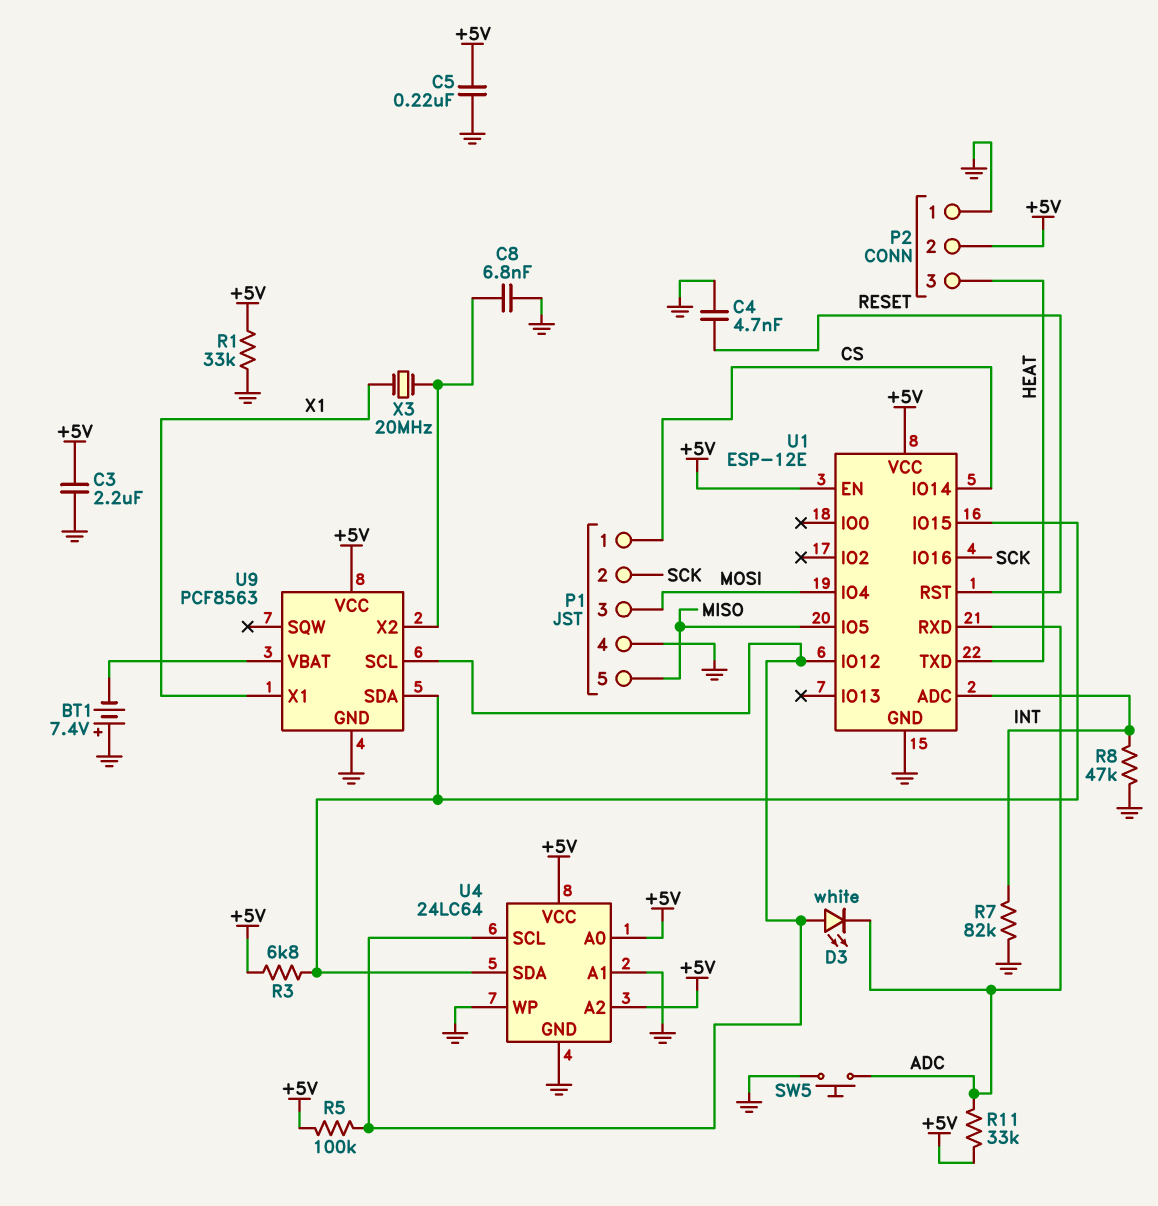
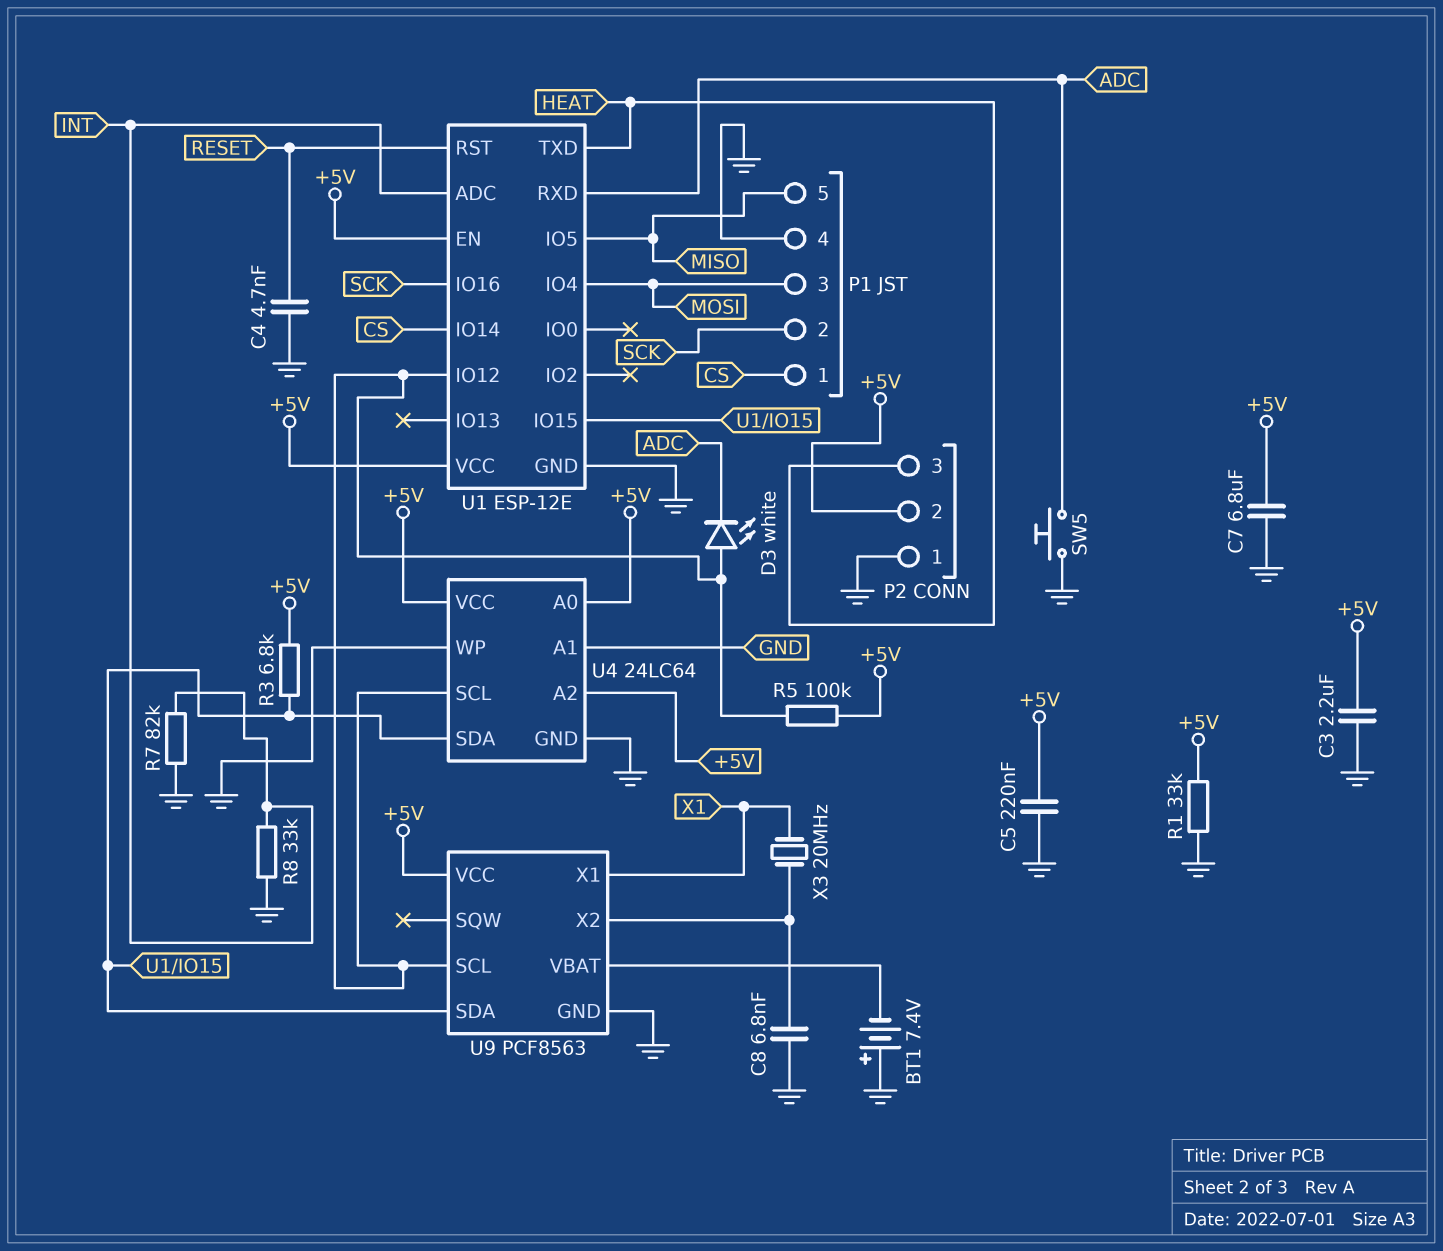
C7: none -> 6.8uF (+5V, GND)
R8: 47k (GND, INT) -> 33k (GND, INT)
R11: 33k (+5V, ADC) -> none

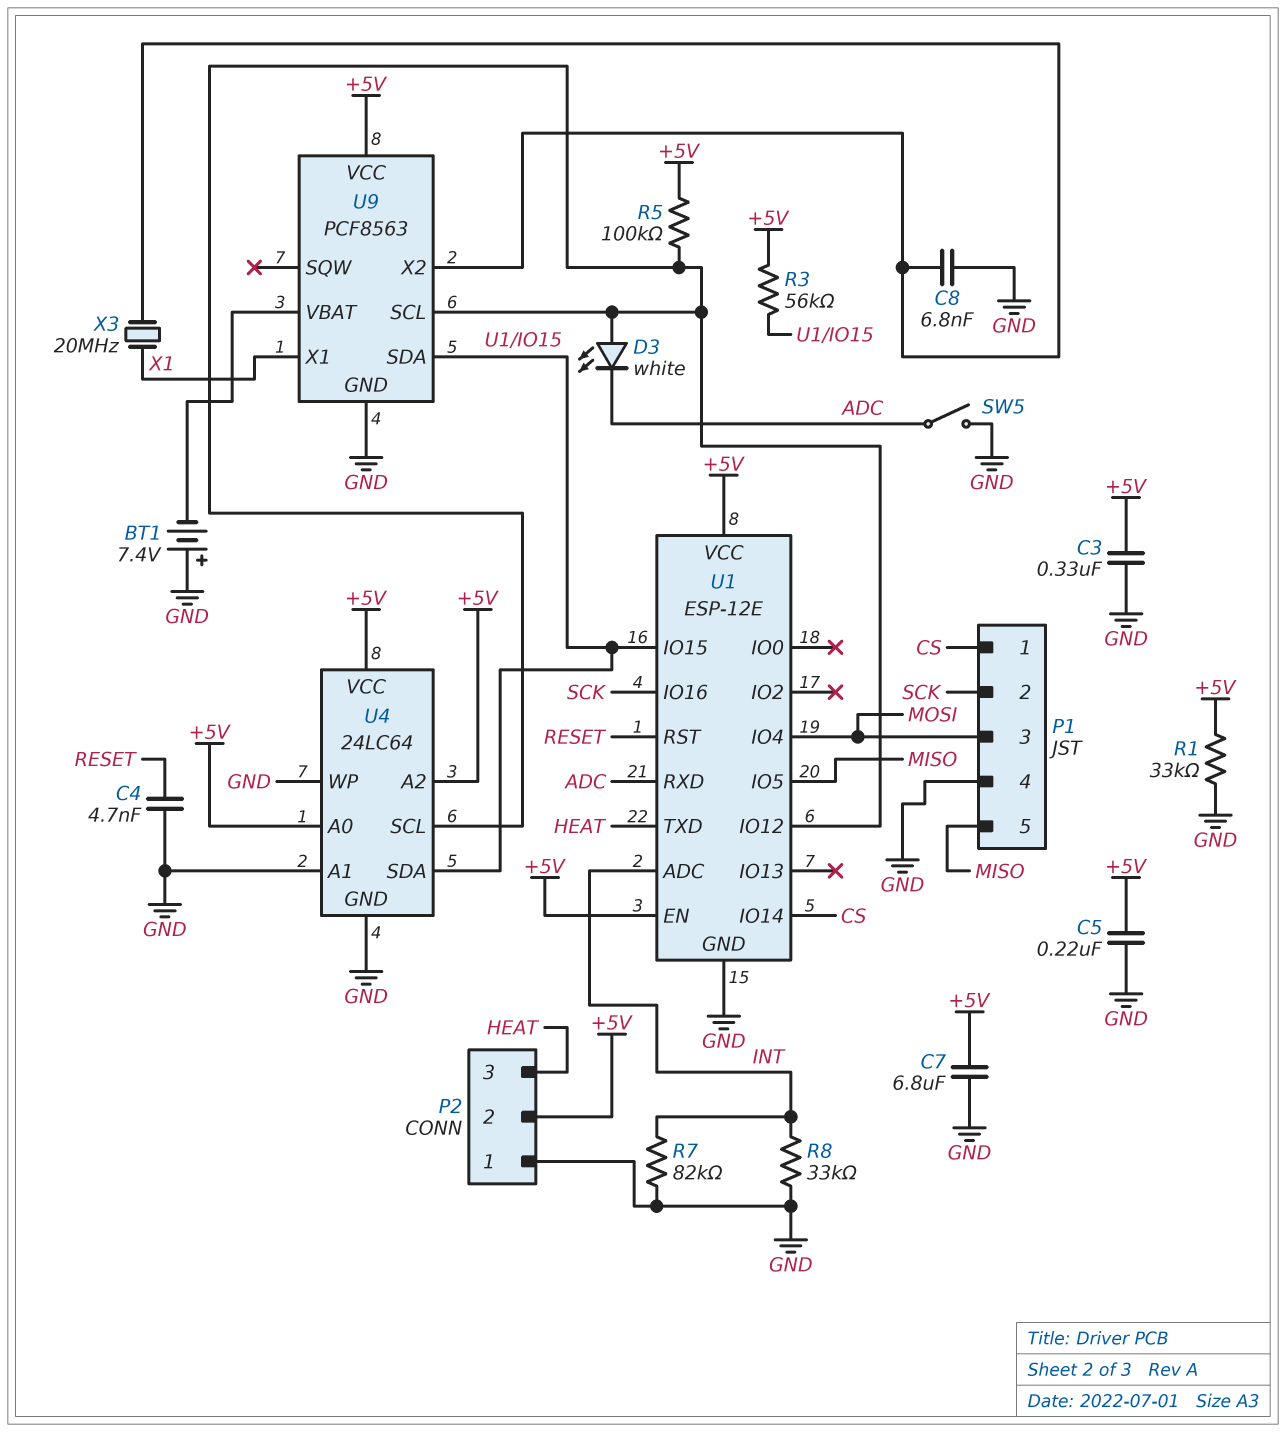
C3: 2.2uF (+5V, GND) -> 330nF (+5V, GND)
R3: 6.8k (+5V, U1/IO15) -> 56k (+5V, U1/IO15)
SW5: button (ADC, GND) -> switch (ADC, GND)

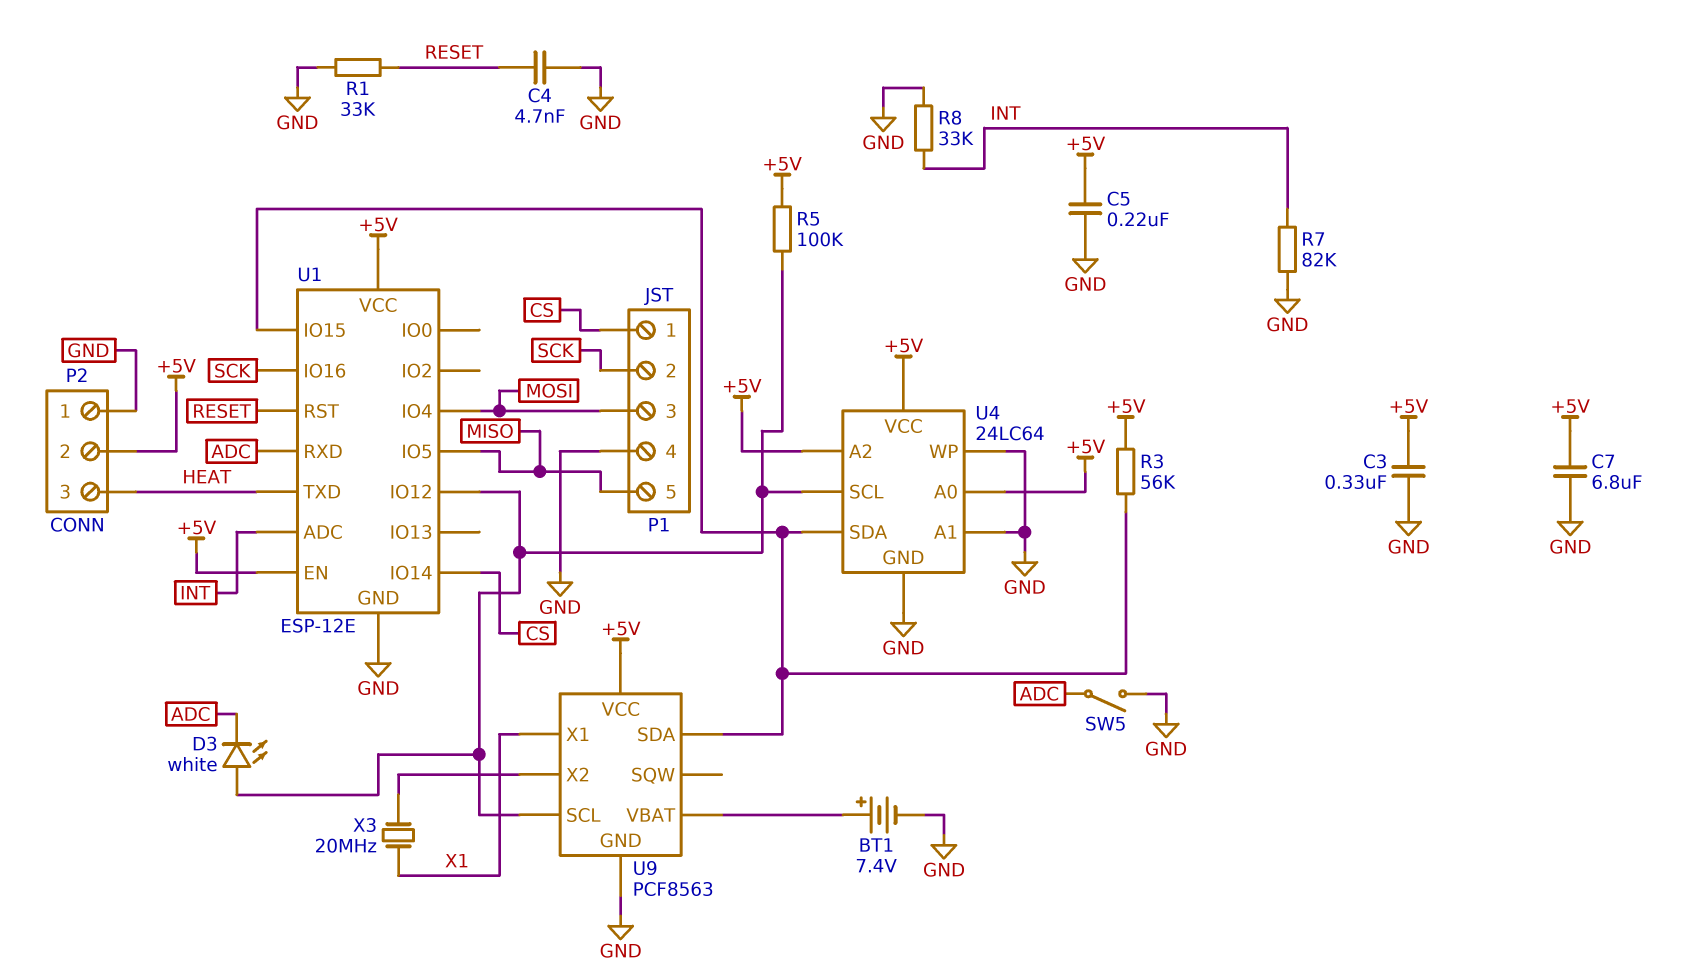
BT1: 7.4V (plus GND, minus U9/VBAT) -> 7.4V (plus U9/VBAT, minus GND)
C8: 6.8nF (GND, U9/X2) -> none
R1: 33k (+5V, GND) -> 33k (GND, RESET)

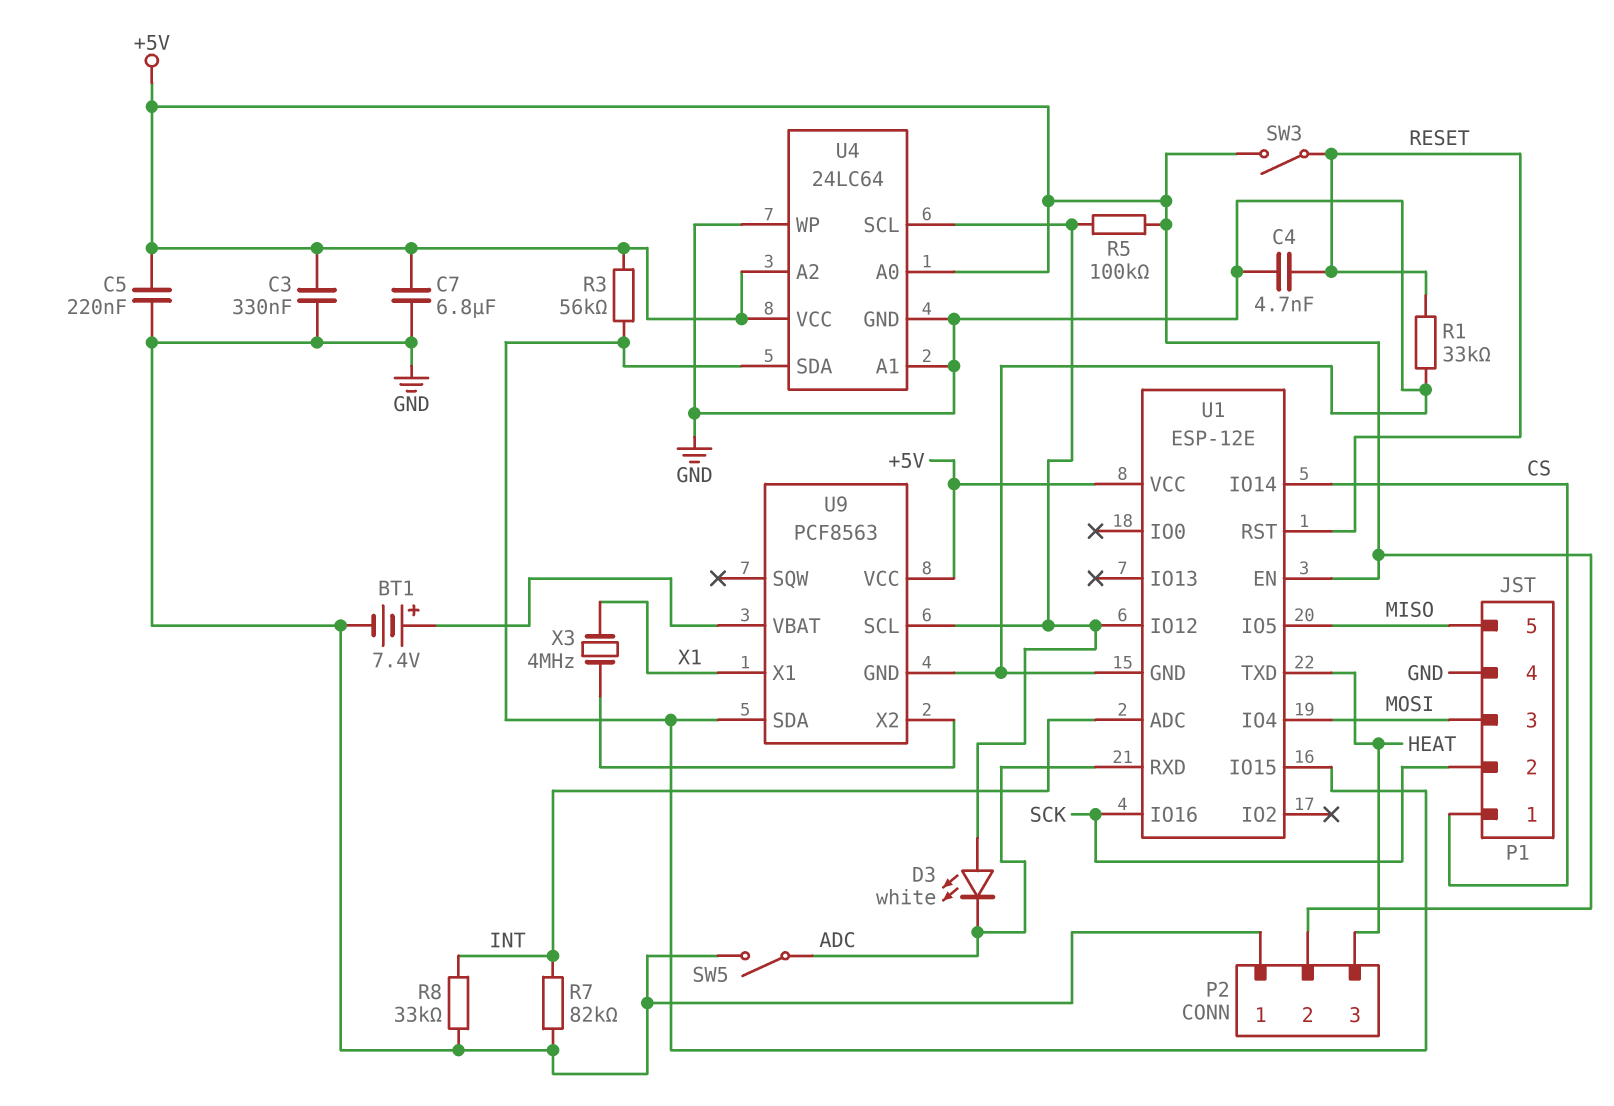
SW3: none -> switch (+5V, RESET)
X3: 20MHz (U9/X2, X1) -> 4MHz (U9/X2, X1)

